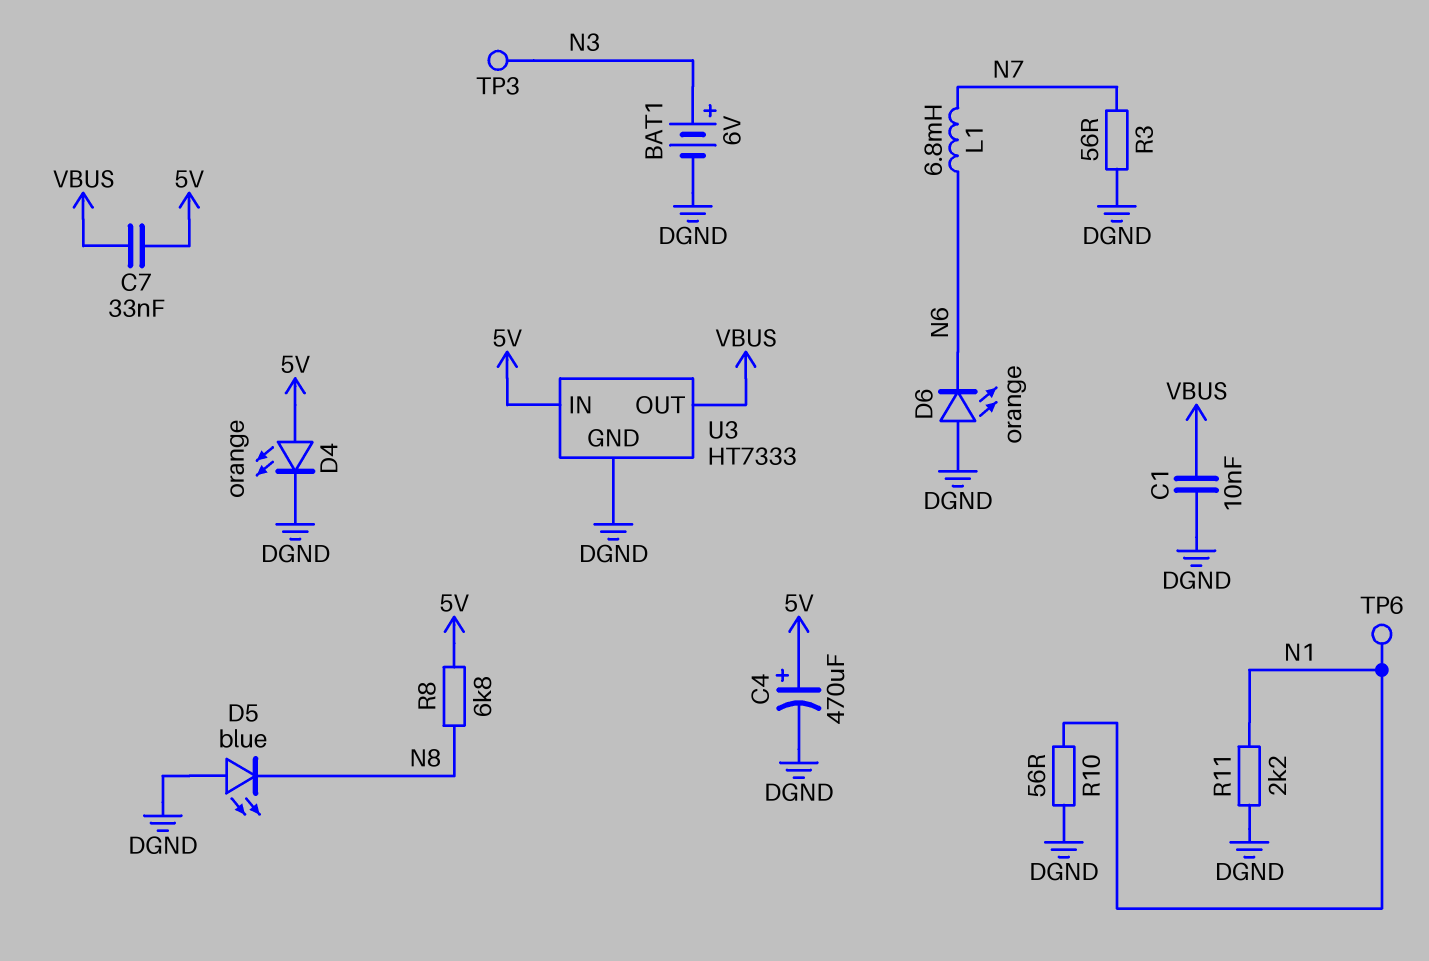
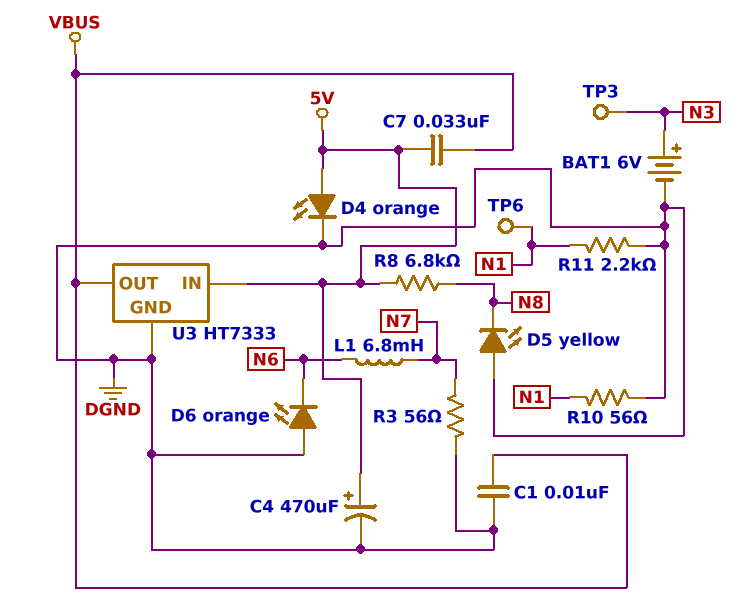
D5: LED blue (A DGND, K N8) -> LED yellow (A DGND, K N8)

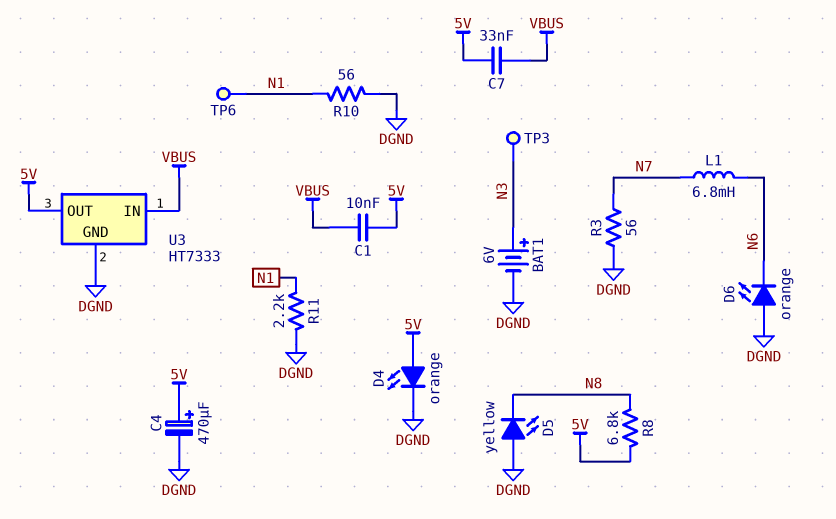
C1: 10nF (DGND, VBUS) -> 10nF (5V, VBUS)
U3 pin IN: 5V -> VBUS
U3 pin OUT: VBUS -> 5V

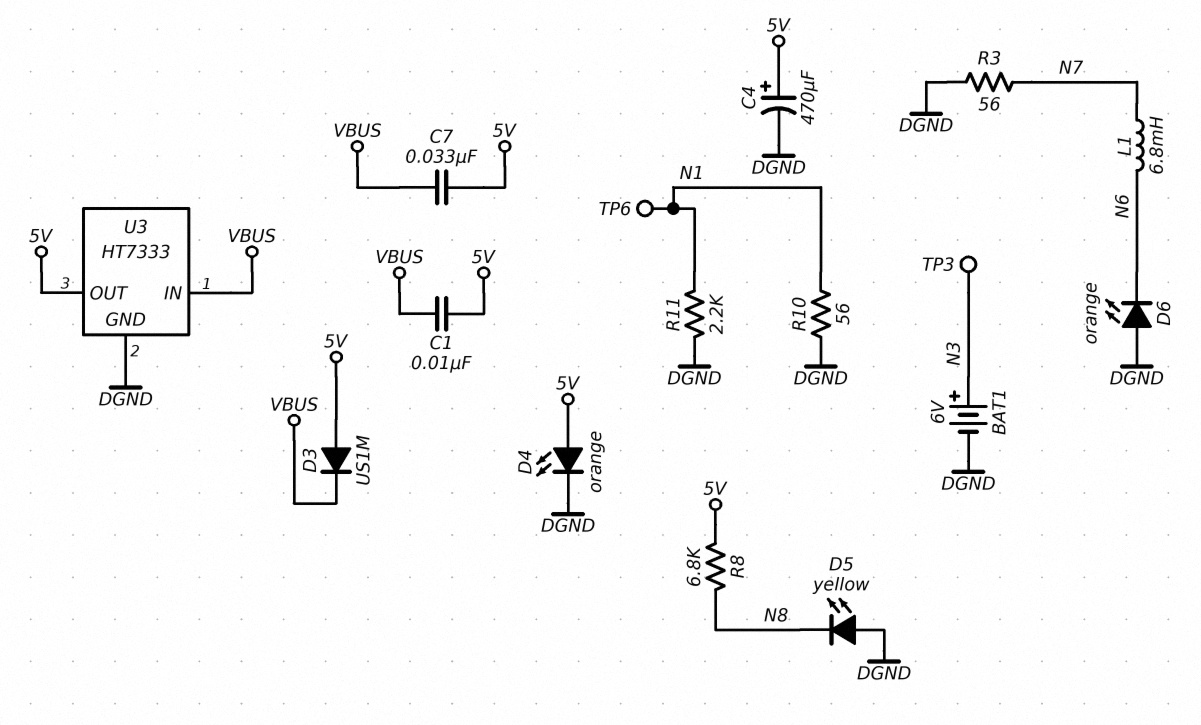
D3: none -> diode US1M (A 5V, K VBUS)

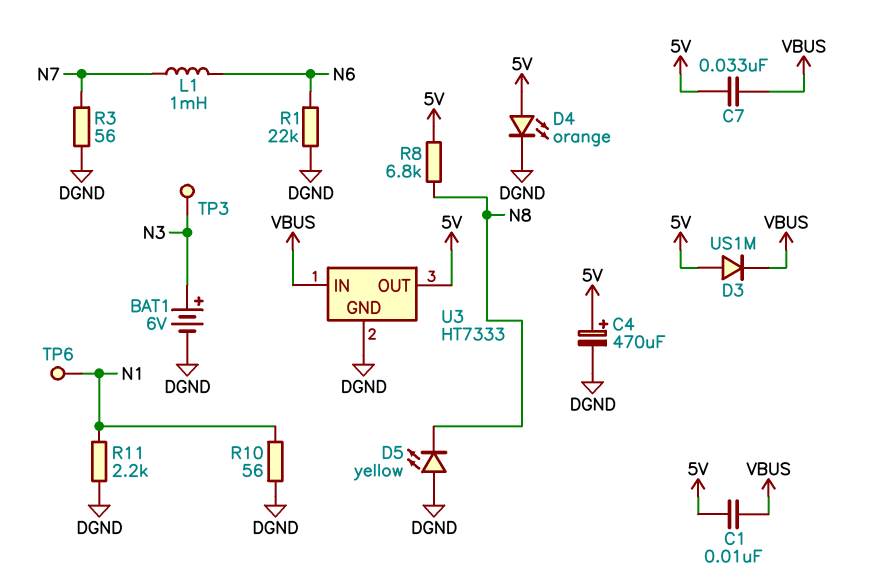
D6: LED orange (A DGND, K N6) -> none
L1: 6.8mH (N6, N7) -> 1mH (N6, N7)
R1: none -> 22k (DGND, N6)

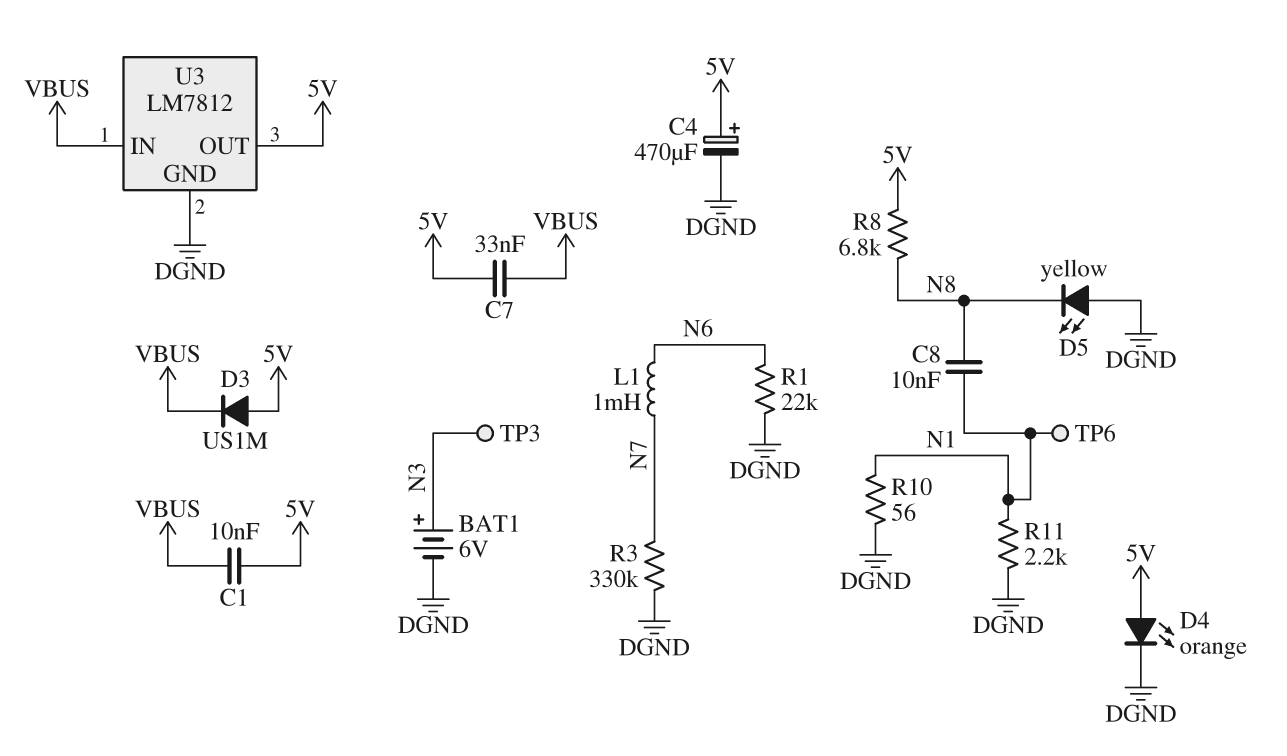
C8: none -> 10nF (N1, N8)
R3: 56 (DGND, N7) -> 330k (DGND, N7)
U3: HT7333 -> LM7812

